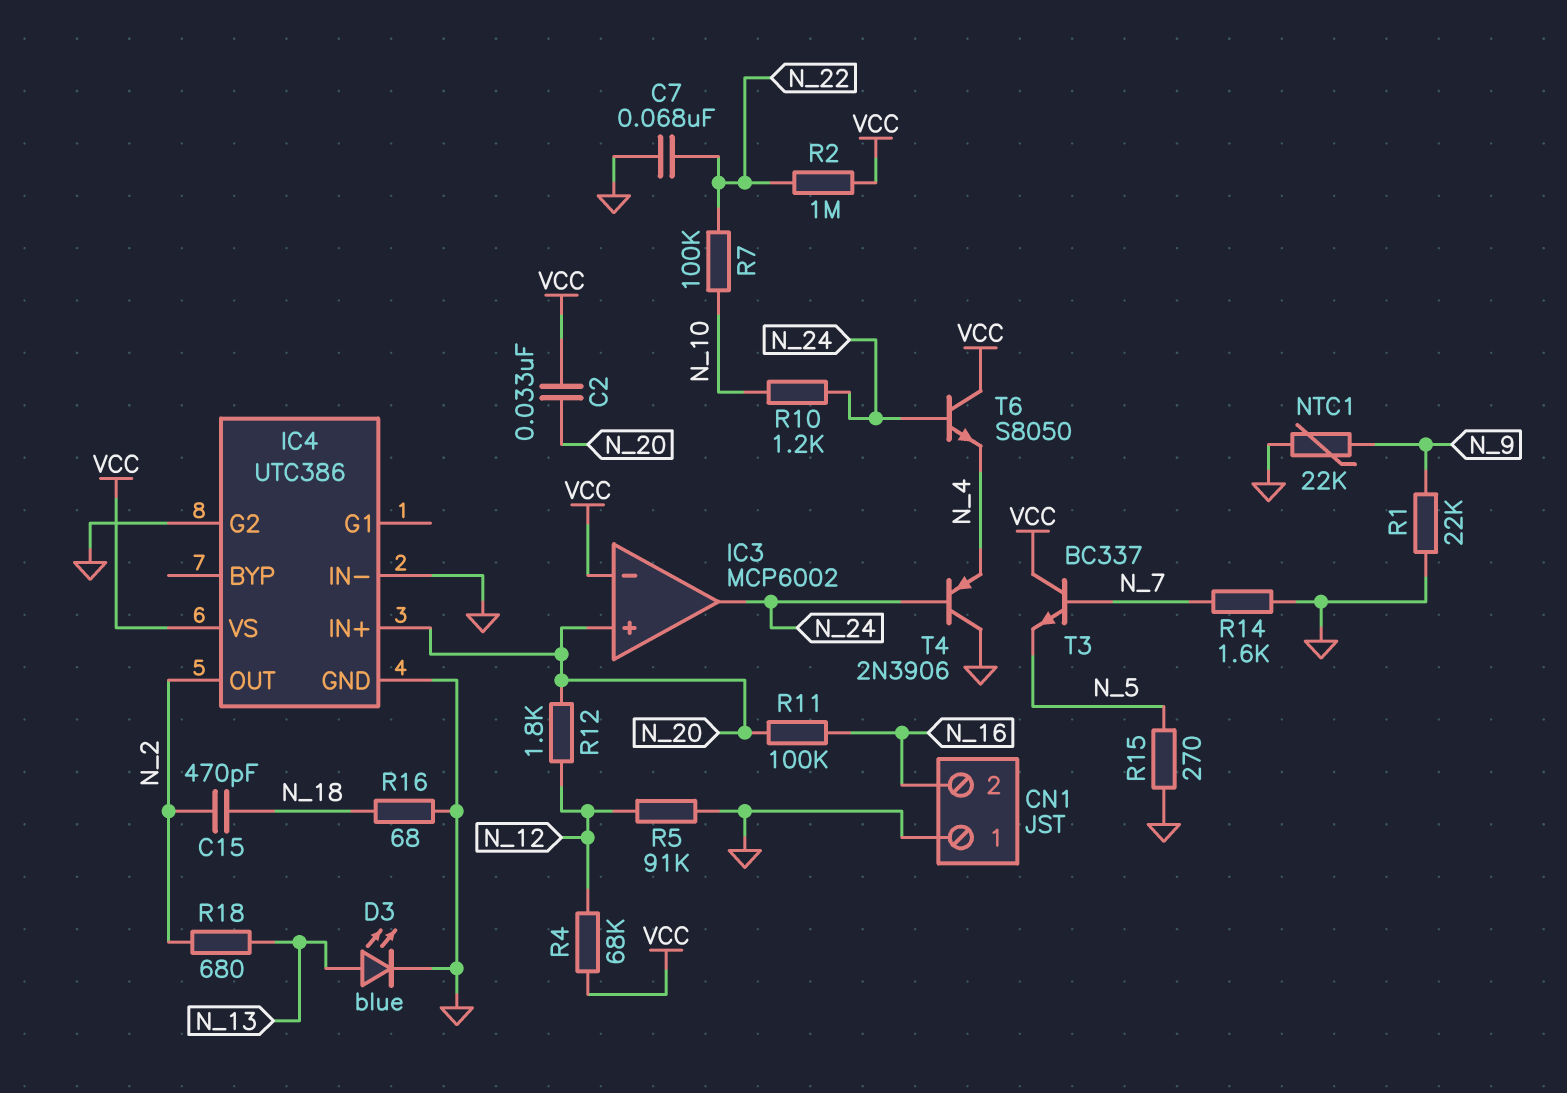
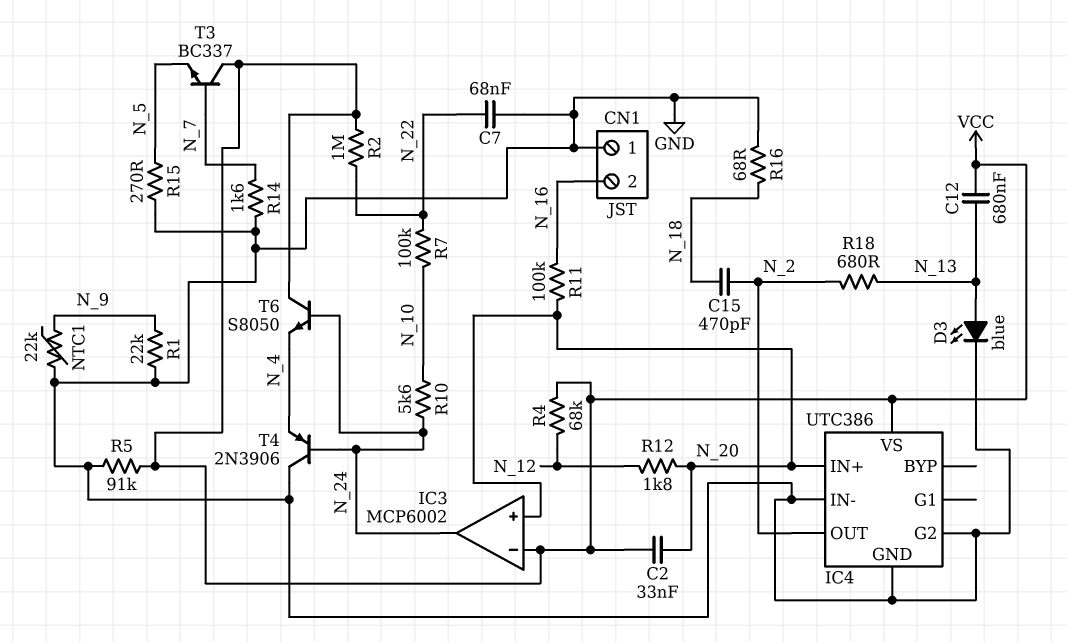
C12: none -> 680nF (N_13, VCC)
R5: 91k (GND, N_12) -> 91k (GND, VCC)
R10: 1.2k (N_10, N_24) -> 5.6k (N_10, N_24)

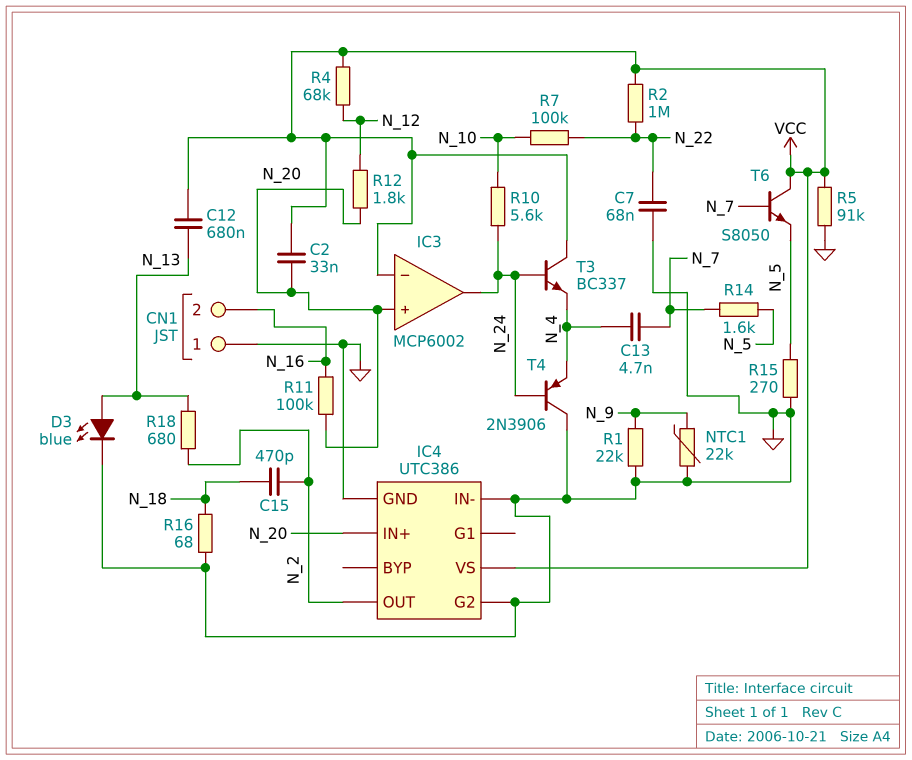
C13: none -> 4.7nF (N_4, N_7)
R14: 1.6k (GND, N_7) -> 1.6k (N_5, N_7)
T3: NPN BC337 (B N_7, C VCC, E N_5) -> NPN BC337 (B N_24, C VCC, E N_4)
T6: NPN S8050 (B N_24, C VCC, E N_4) -> NPN S8050 (B N_7, C VCC, E N_5)

